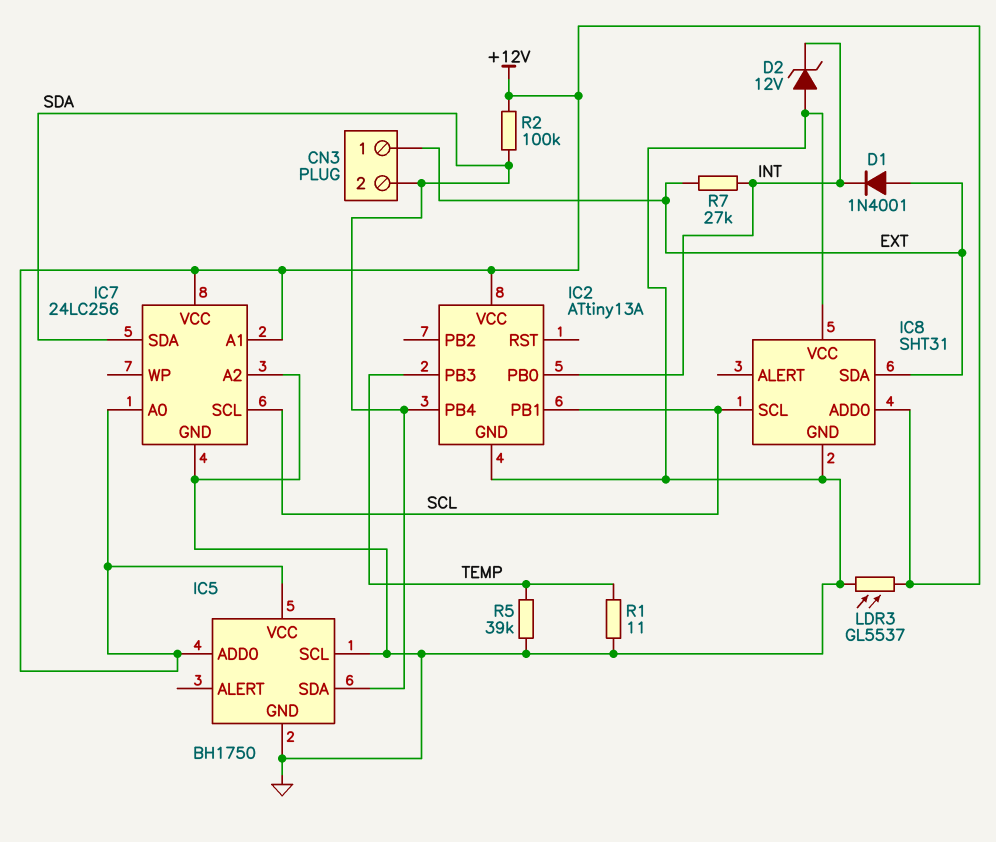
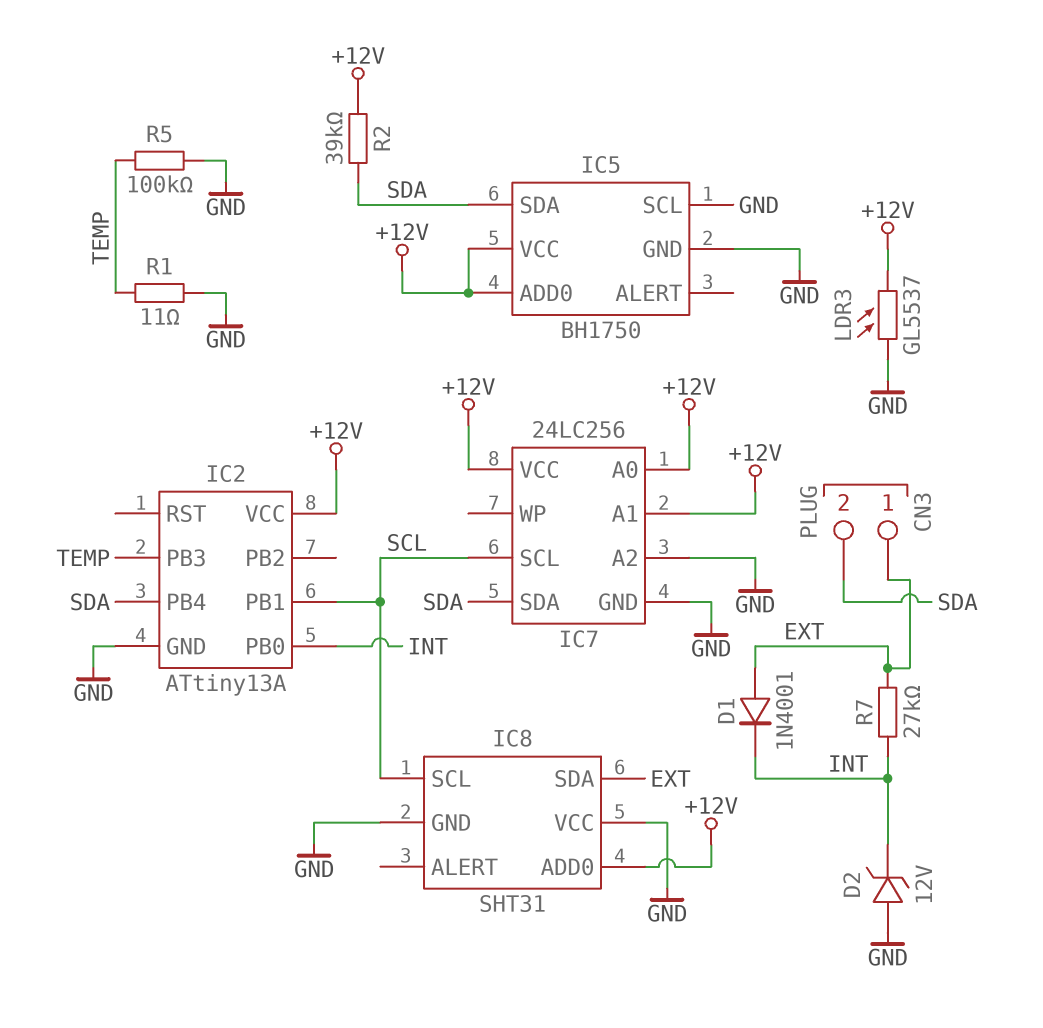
R2: 100k (+12V, SDA) -> 39k (+12V, SDA)
R5: 39k (GND, TEMP) -> 100k (GND, TEMP)

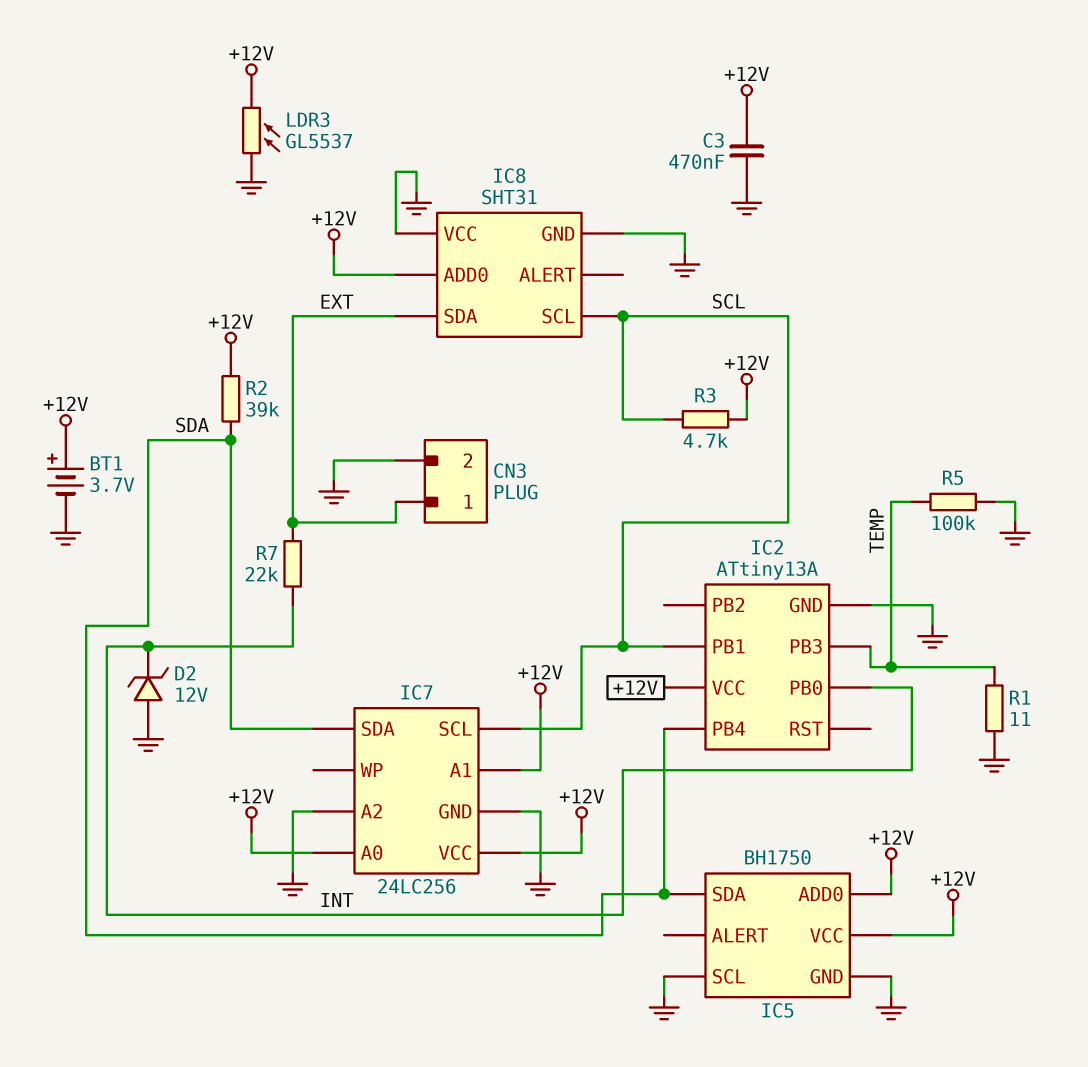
BT1: none -> 3.7V (plus +12V, minus GND)
C3: none -> 470nF (+12V, GND)
CN3 pin 2: SDA -> GND
D1: diode 1N4001 (A EXT, K INT) -> none
R3: none -> 4.7k (+12V, SCL)
R7: 27k (EXT, INT) -> 22k (EXT, INT)

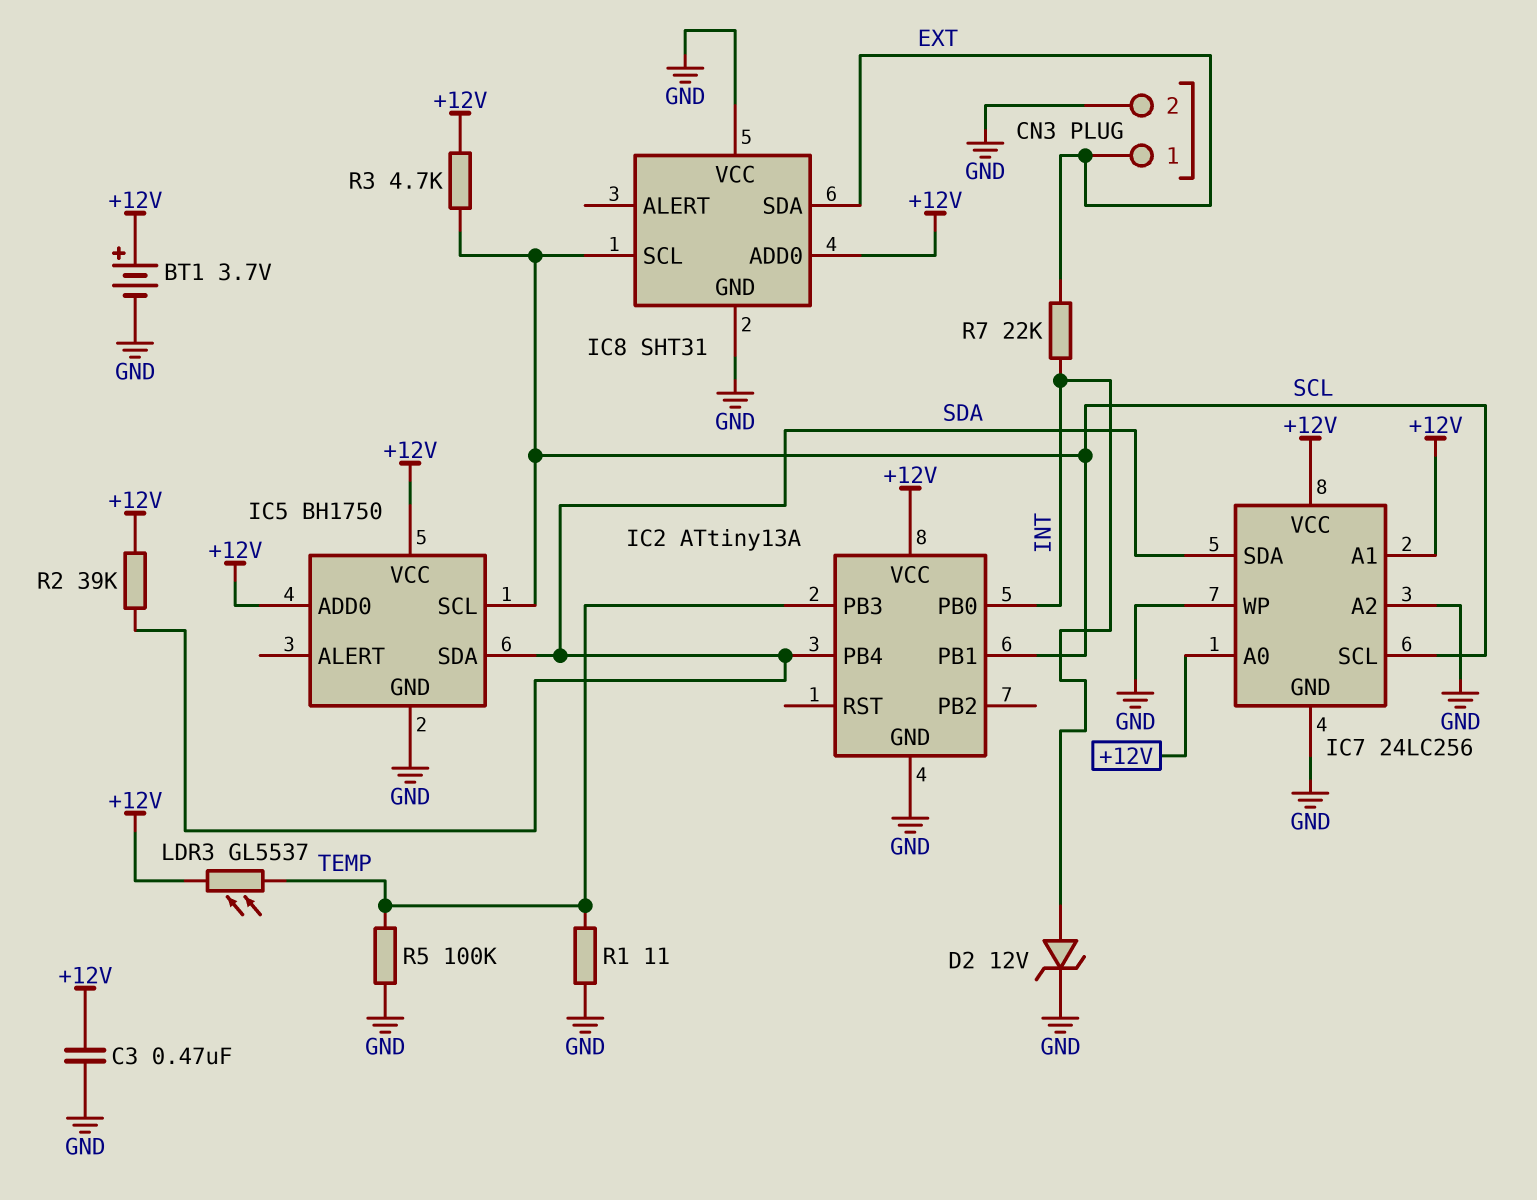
D2: zener 12V (A GND, K INT) -> zener 12V (A INT, K GND)
IC5 pin SCL: GND -> SCL
IC7 pin WP: none -> GND
LDR3: GL5537 (+12V, GND) -> GL5537 (+12V, TEMP)

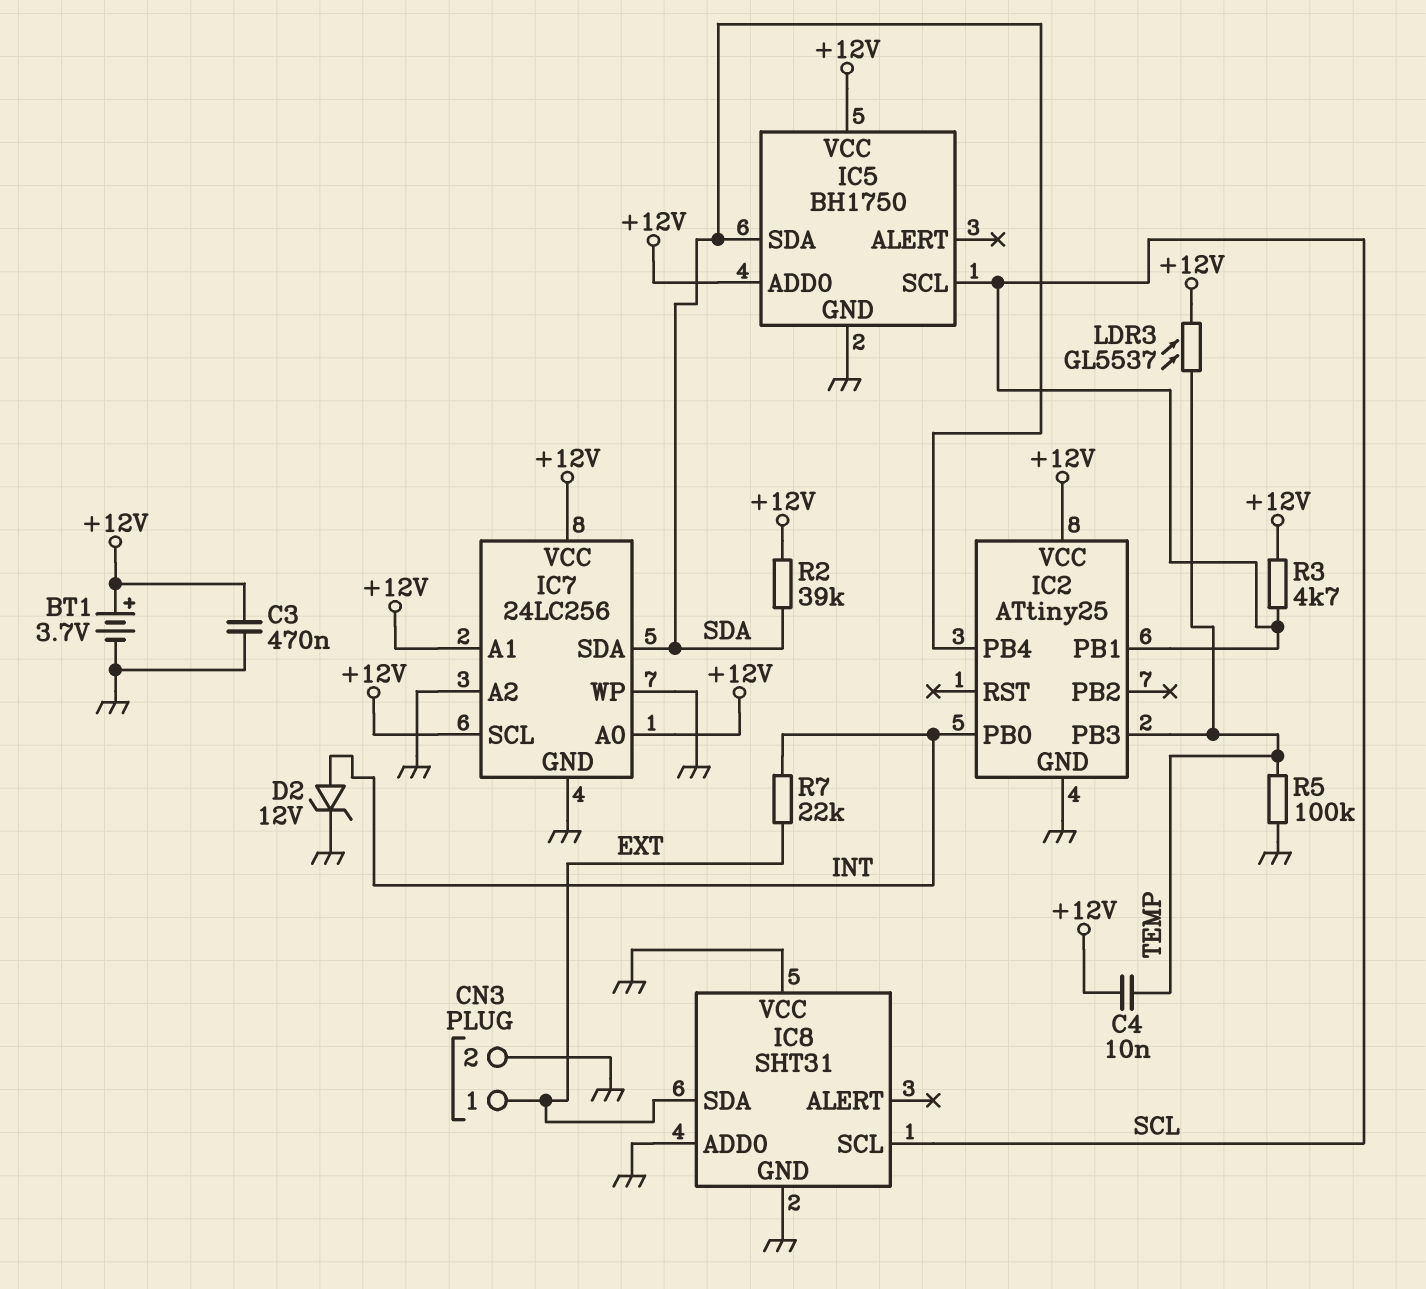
C4: none -> 10nF (+12V, TEMP)
IC2: ATtiny13A -> ATtiny25
IC7 pin SCL: SCL -> +12V
IC8 pin ADD0: +12V -> GND
R1: 11 (GND, TEMP) -> none

